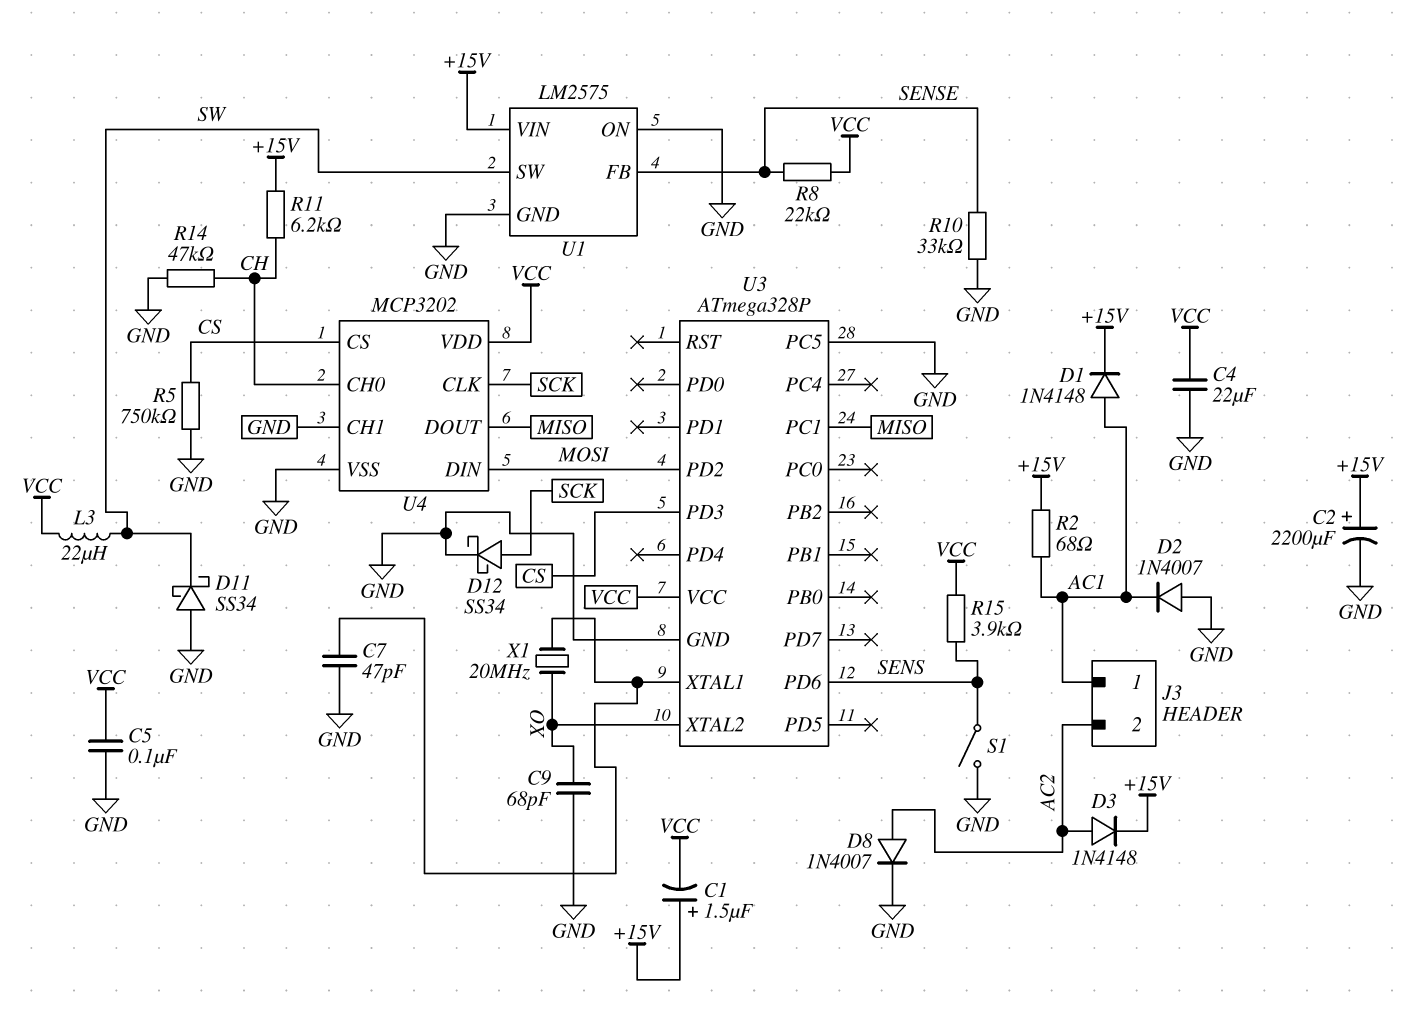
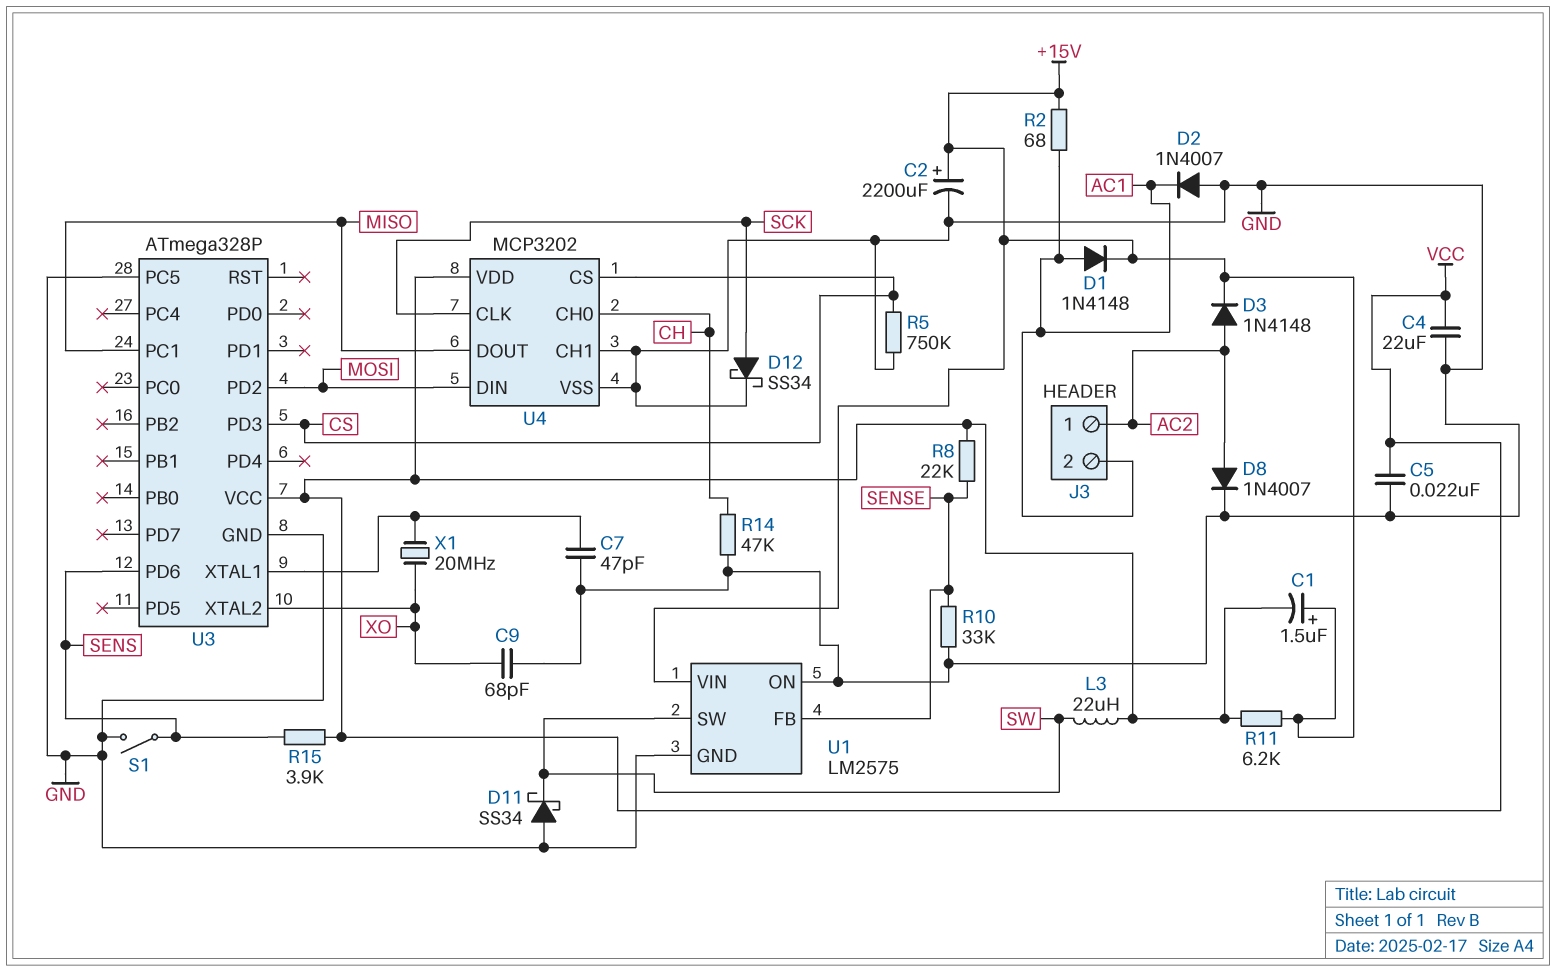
C5: 100nF (GND, VCC) -> 22nF (GND, VCC)
J3 pin 1: AC1 -> AC2
J3 pin 2: AC2 -> AC1
R11: 6.2k (+15V, CH) -> 6.2k (+15V, VCC)

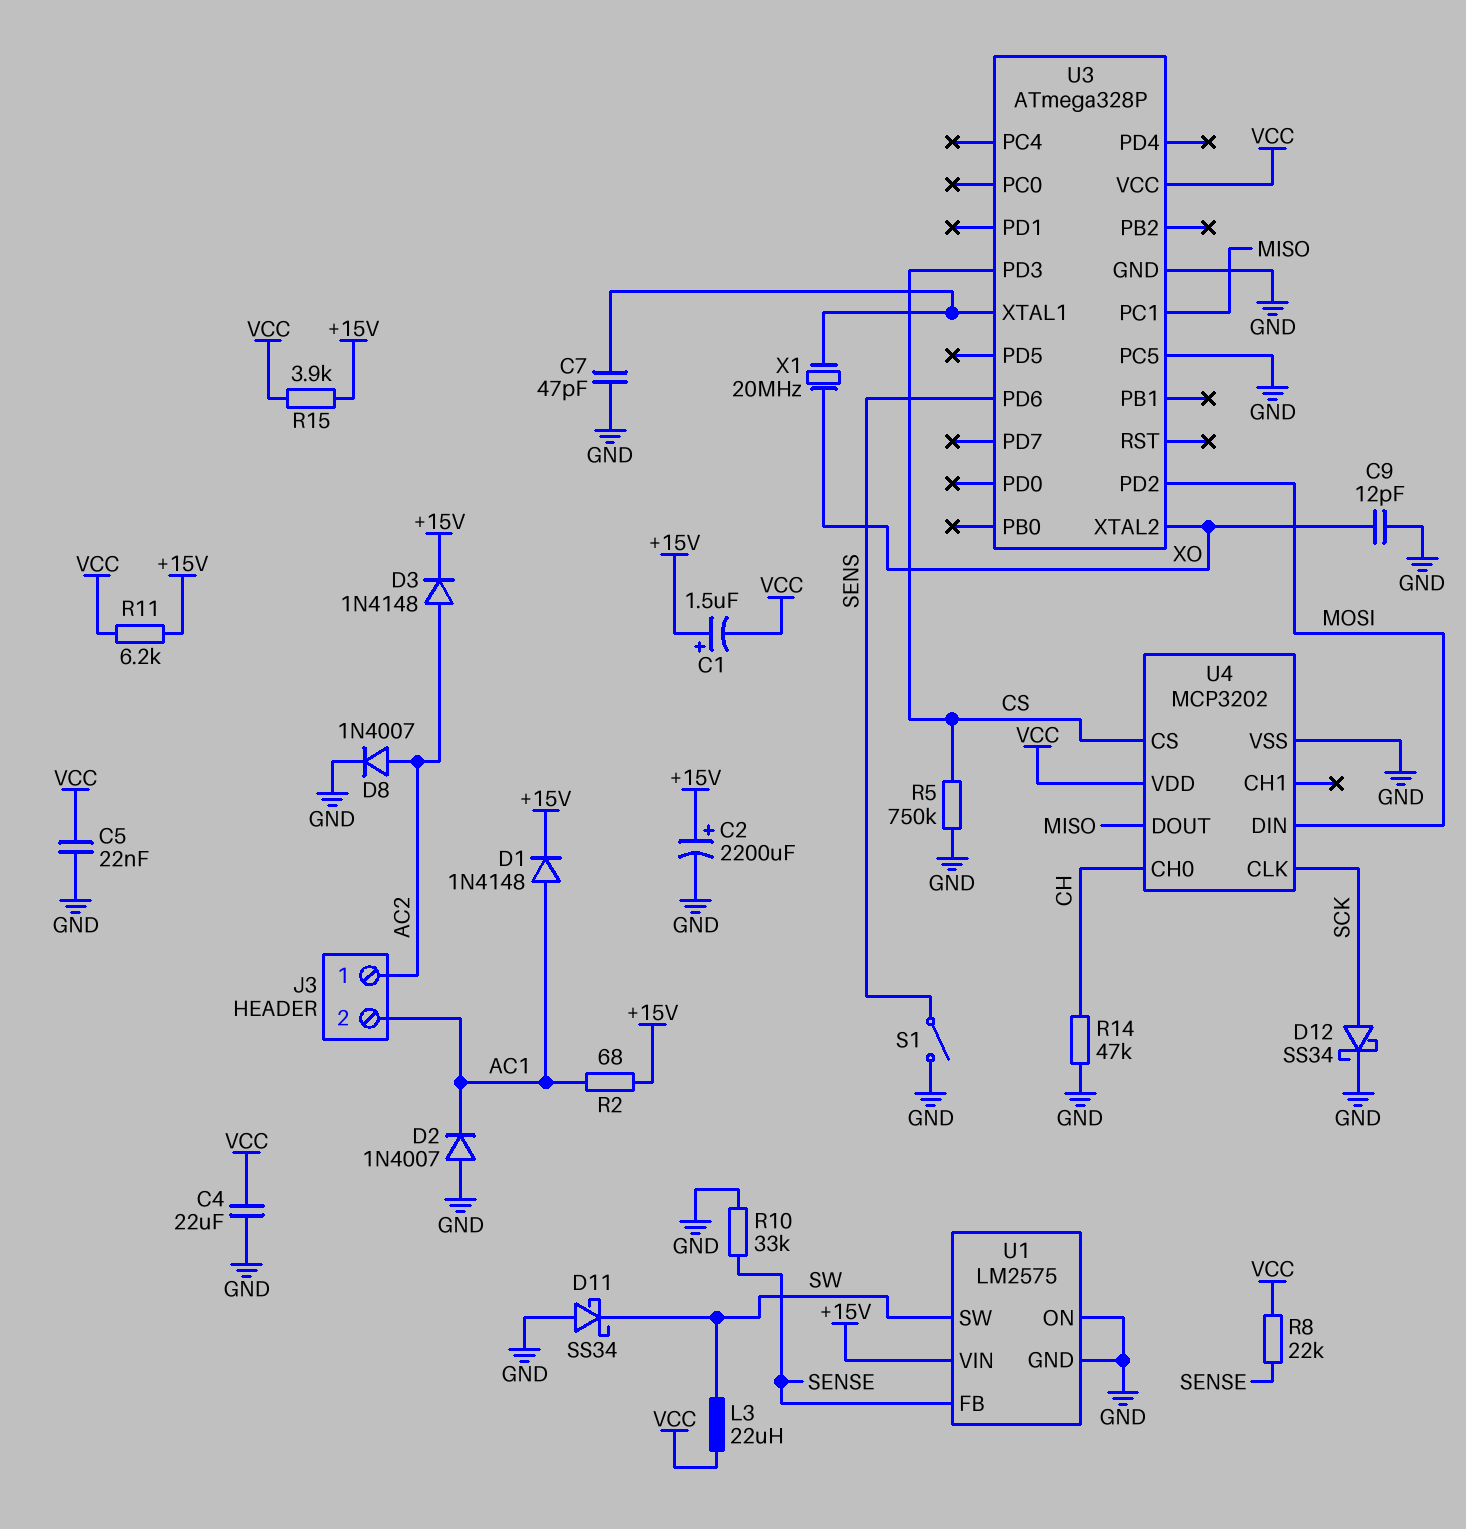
C9: 68pF (GND, XO) -> 12pF (GND, XO)
R15: 3.9k (SENS, VCC) -> 3.9k (+15V, VCC)
U4 pin CH1: GND -> none

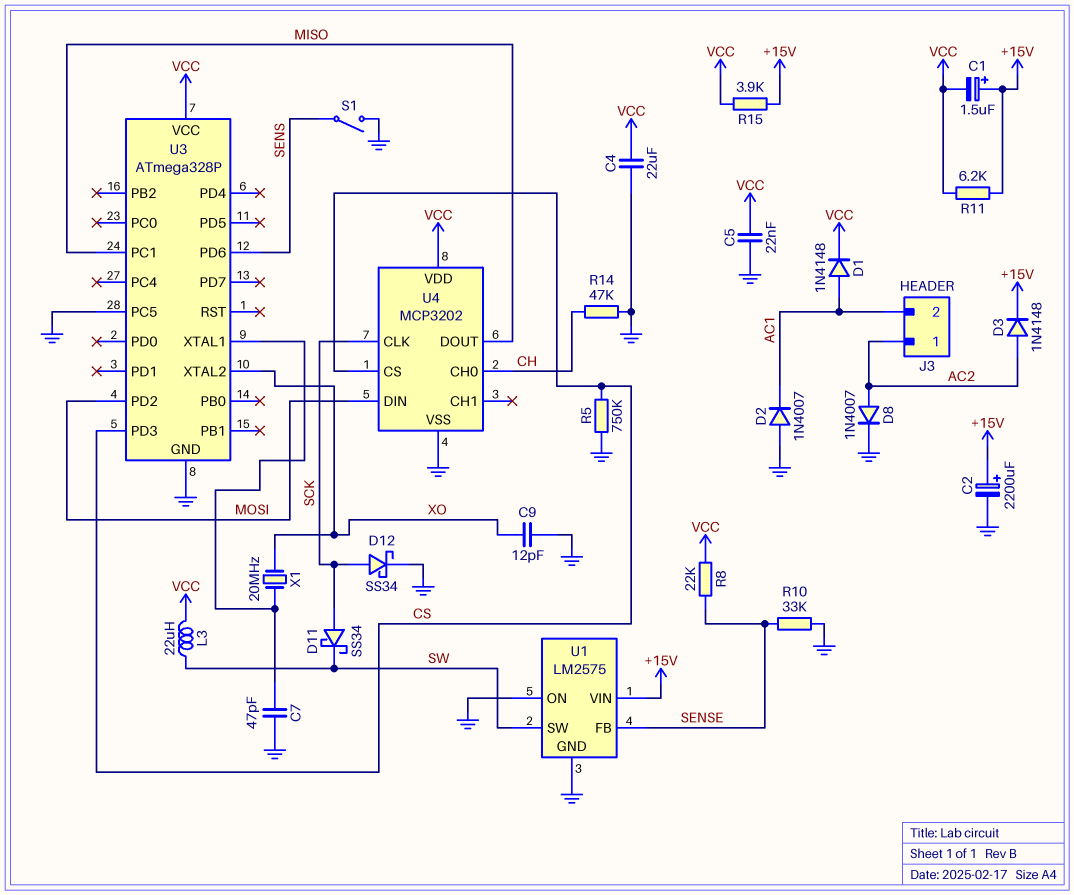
D1: diode 1N4148 (A AC1, K +15V) -> diode 1N4148 (A AC1, K VCC)
D11: schottky SS34 (A GND, K SW) -> schottky SS34 (A SCK, K SW)
R2: 68 (+15V, AC1) -> none

